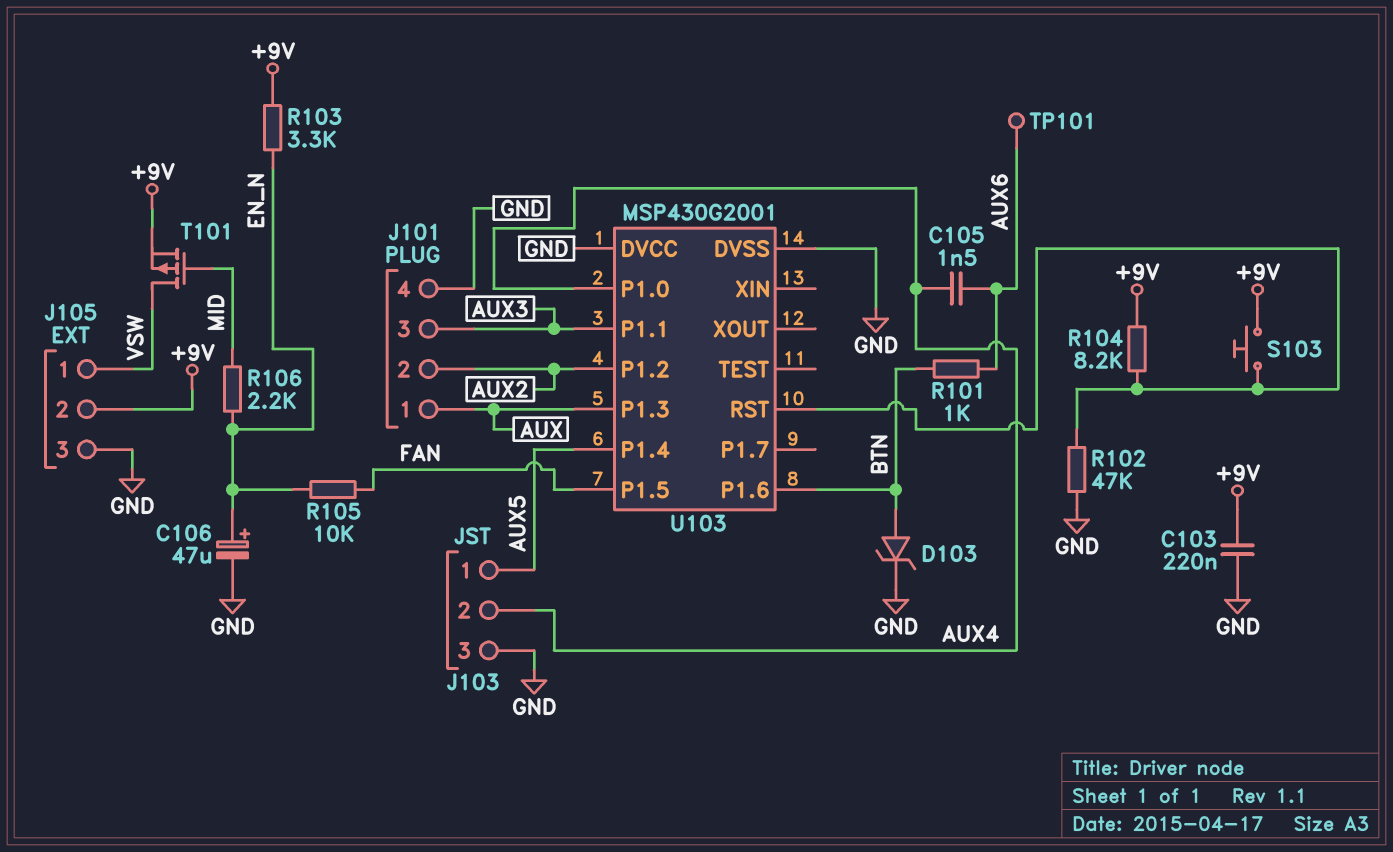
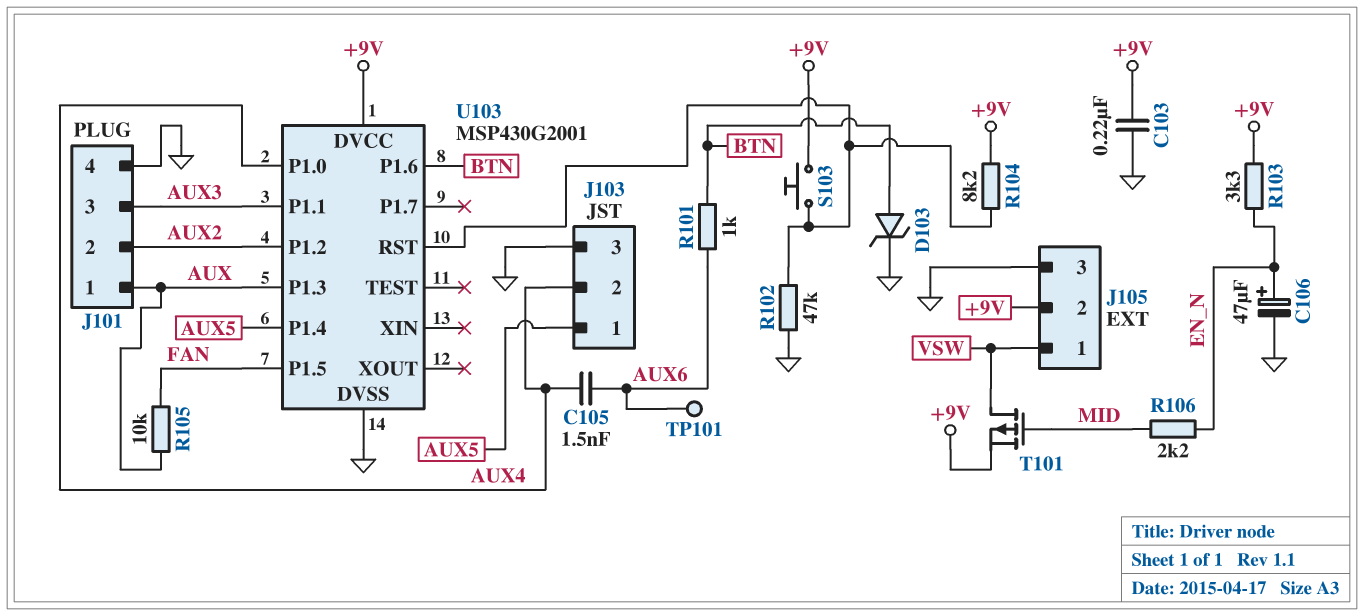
R105: 10k (EN_N, FAN) -> 10k (AUX, FAN)
U103 pin DVCC: GND -> +9V

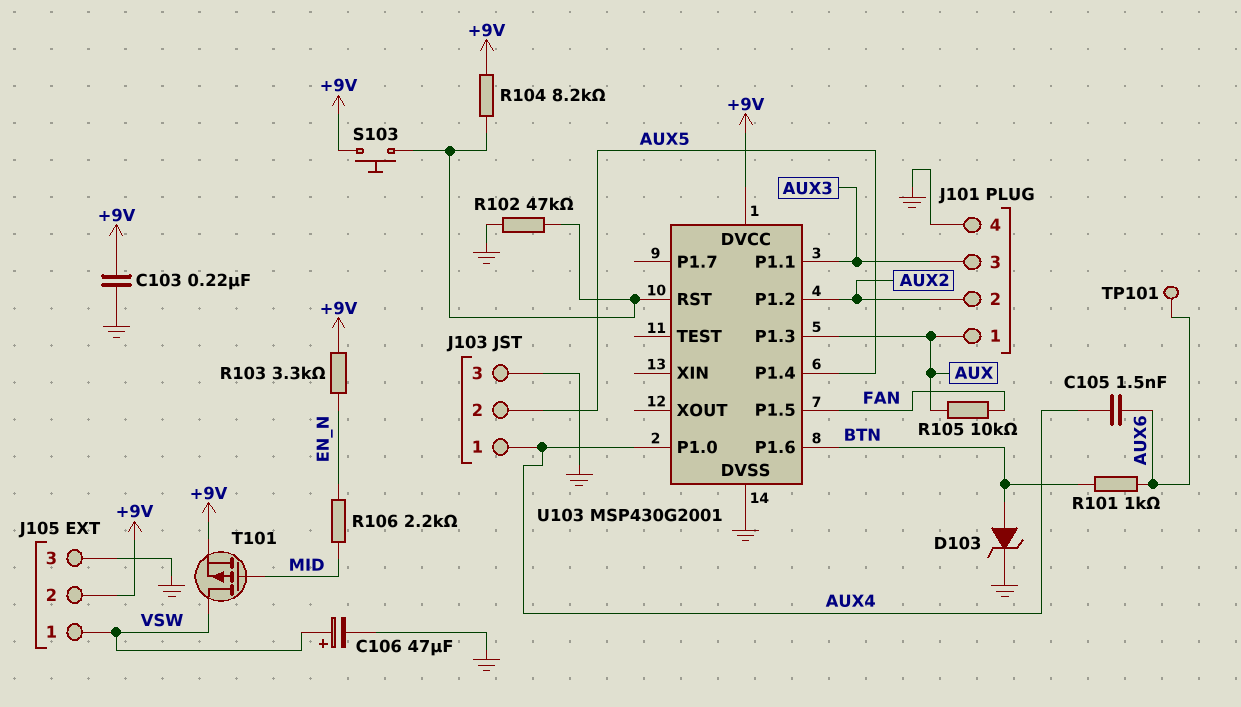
C106: 47uF (plus EN_N, minus GND) -> 47uF (plus VSW, minus GND)
J103 pin 1: AUX5 -> AUX4
J103 pin 2: AUX4 -> AUX5

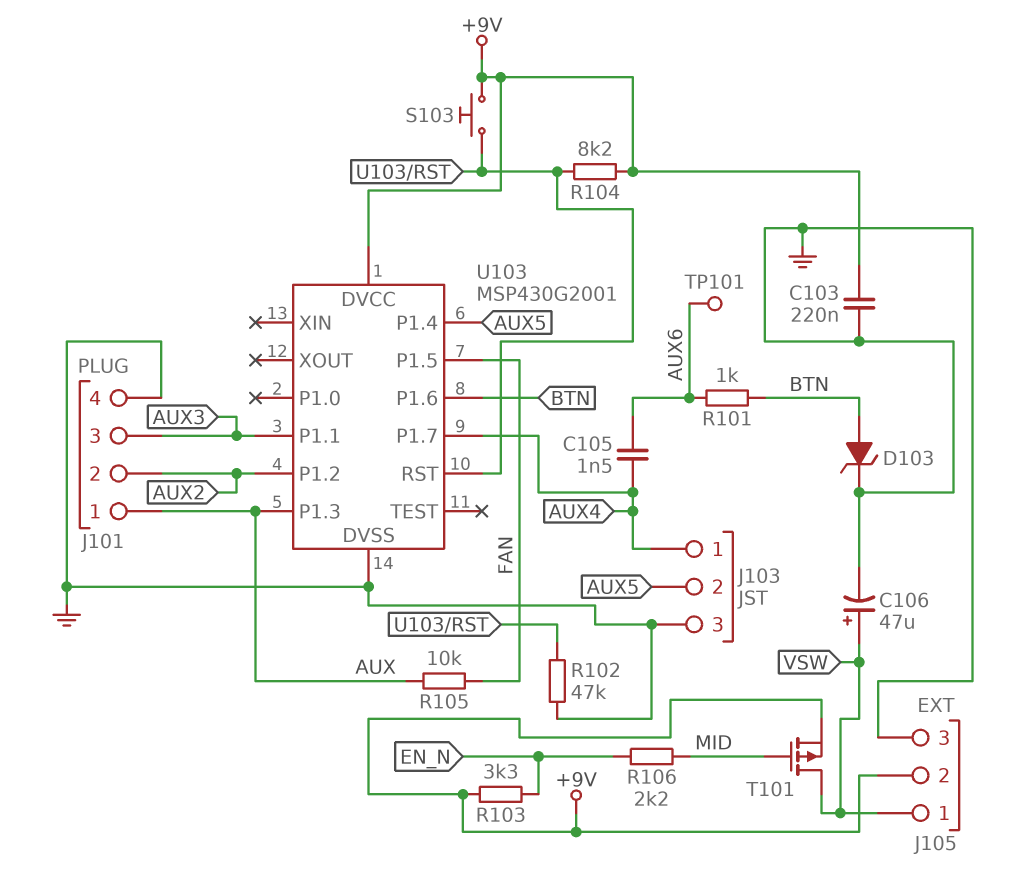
U103 pin P1.0: AUX4 -> none
U103 pin P1.7: none -> AUX4

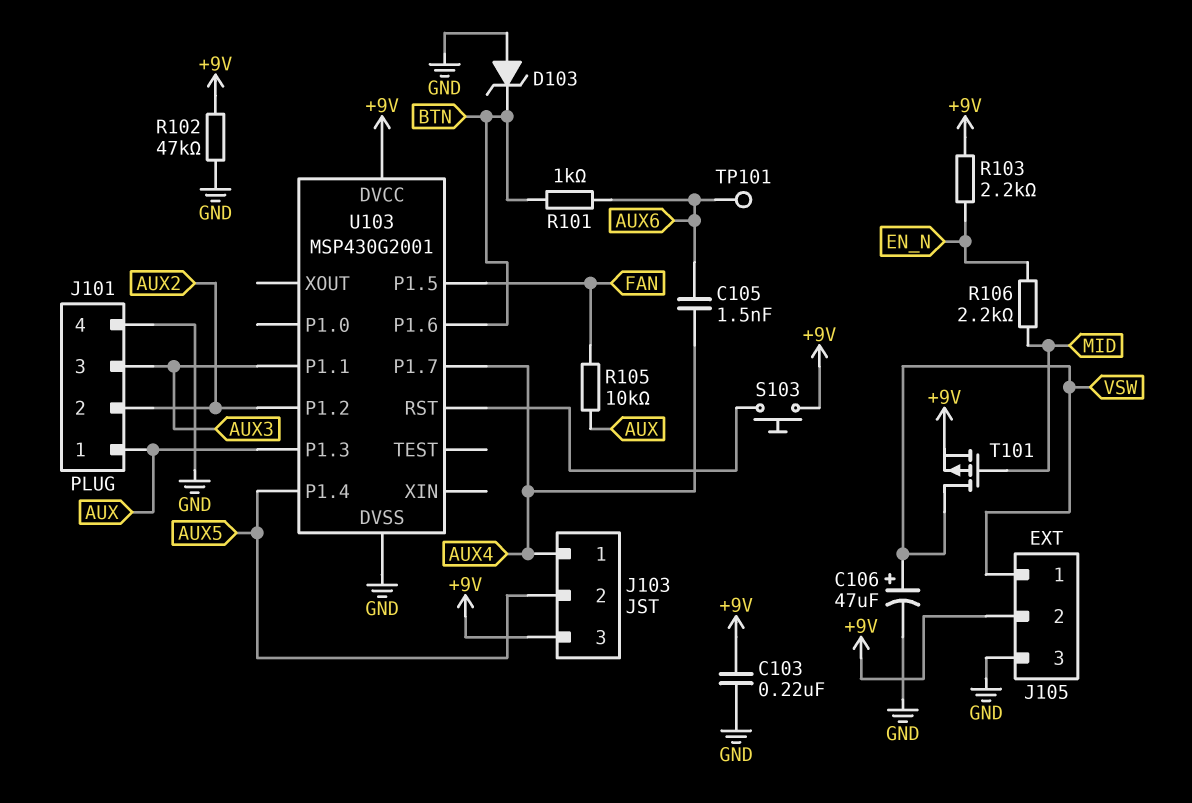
D103: zener (A BTN, K GND) -> zener (A GND, K BTN)
J103 pin 3: GND -> +9V
R102: 47k (GND, U103/RST) -> 47k (+9V, GND)
R103: 3.3k (+9V, EN_N) -> 2.2k (+9V, EN_N)
R104: 8.2k (+9V, U103/RST) -> none

